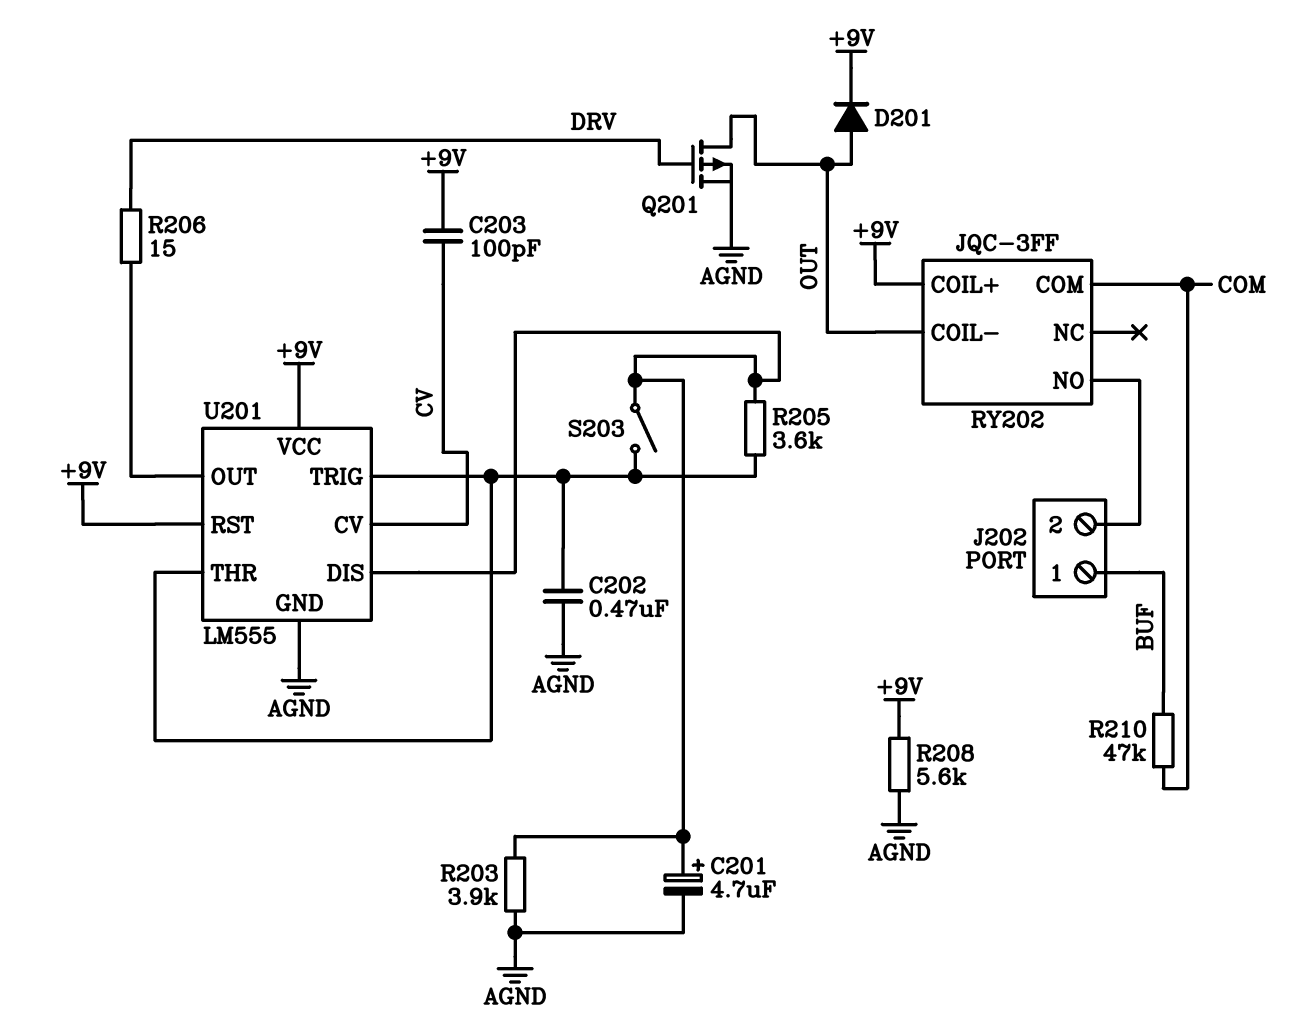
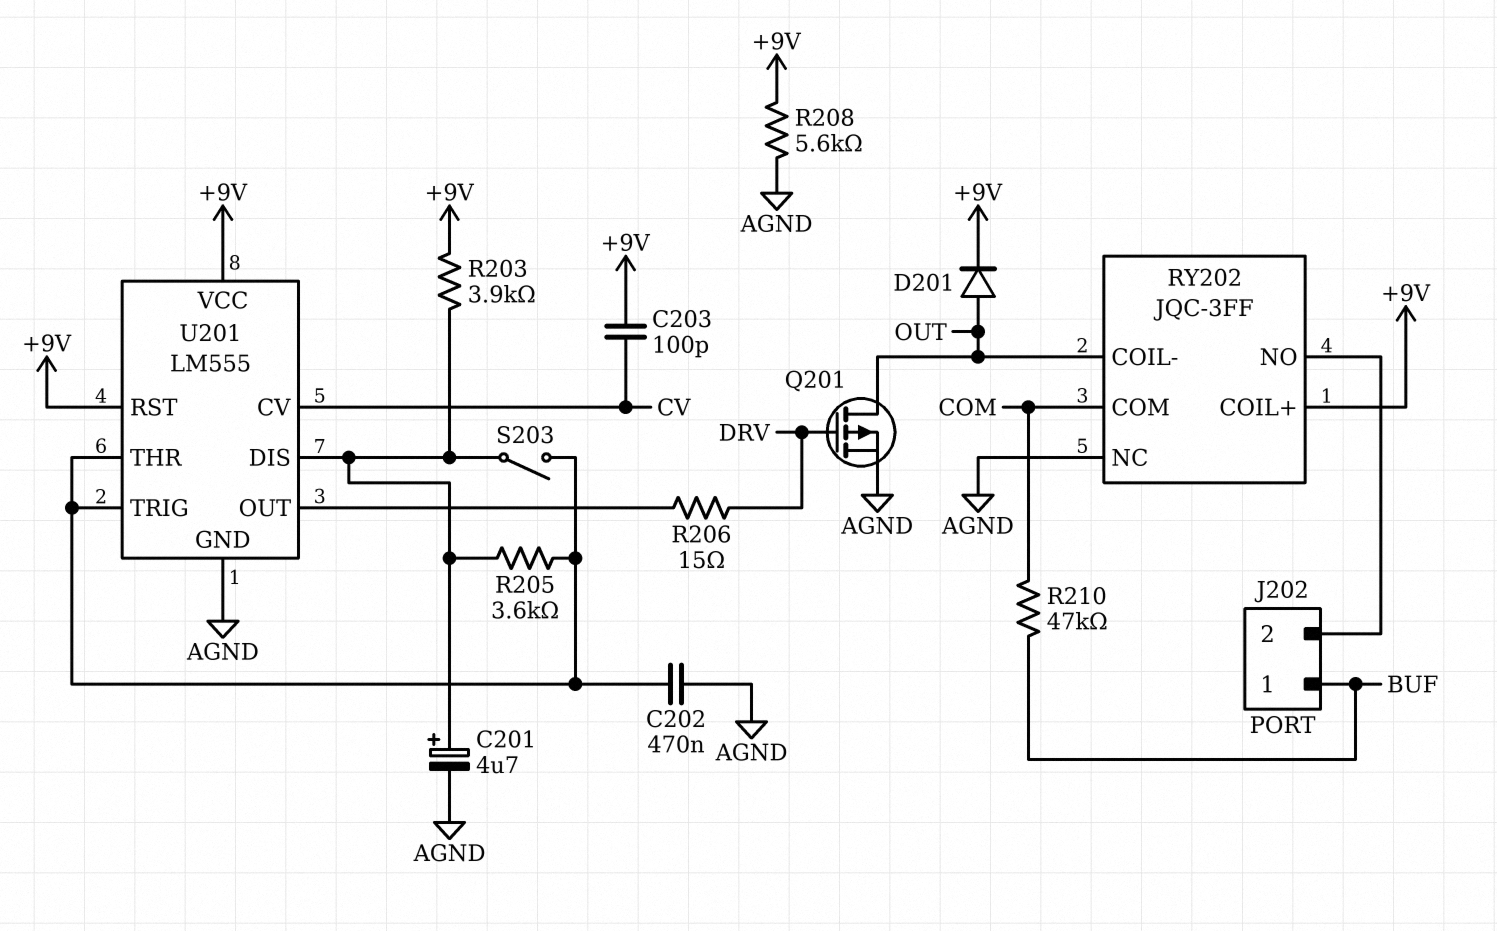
R203: 3.9k (AGND, U201/DIS) -> 3.9k (+9V, U201/DIS)
RY202 pin NC: none -> AGND

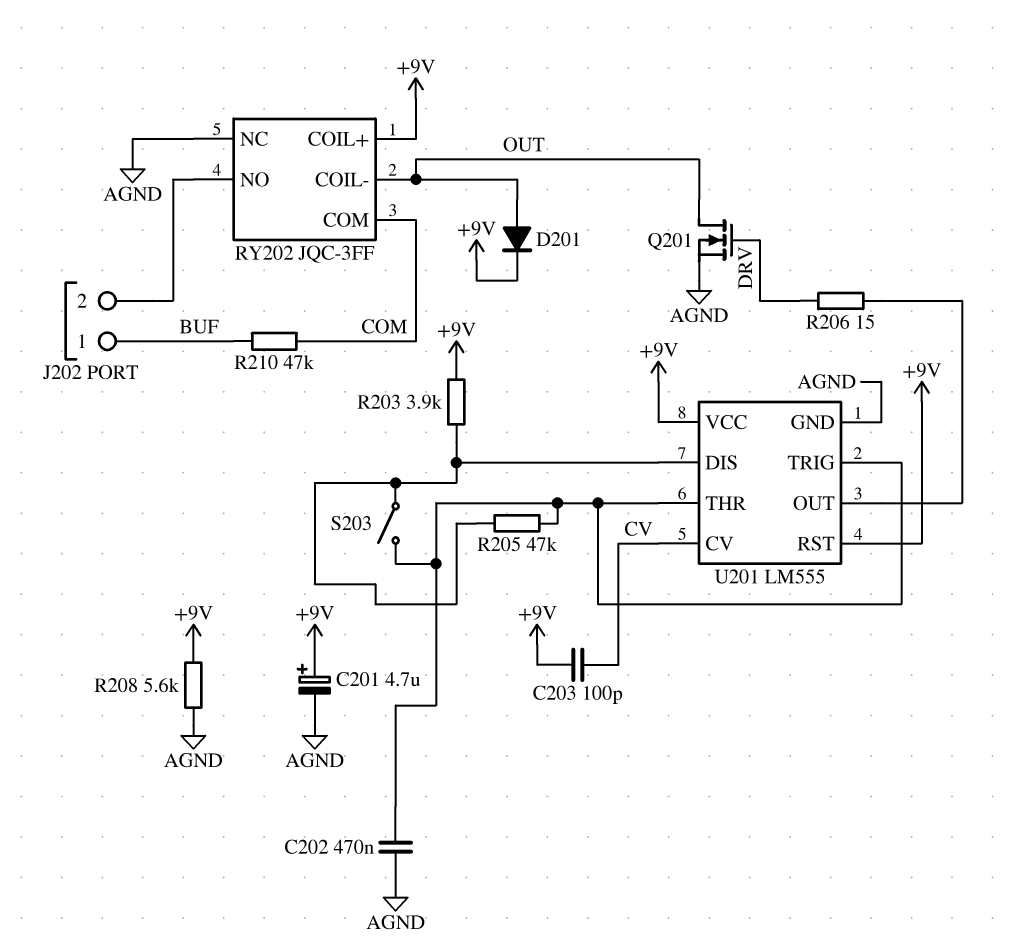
C201: 4.7uF (plus U201/DIS, minus AGND) -> 4.7uF (plus +9V, minus AGND)
Q201: PMOS (G DRV, D OUT, S AGND) -> NMOS (G DRV, D OUT, S AGND)
R205: 3.6k (U201/DIS, U201/THR) -> 47k (U201/DIS, U201/THR)

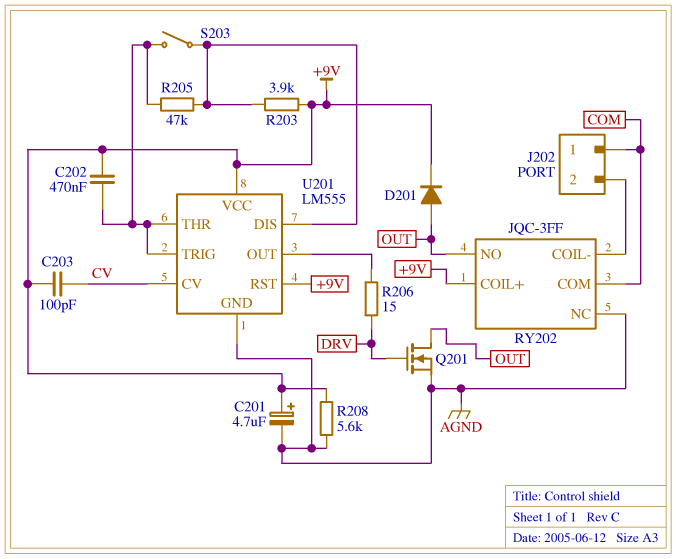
C202: 470nF (AGND, U201/THR) -> 470nF (+9V, U201/THR)
J202 pin 1: BUF -> COM
R210: 47k (BUF, COM) -> none
RY202 pin COIL-: OUT -> J202/2
RY202 pin NO: J202/2 -> OUT

